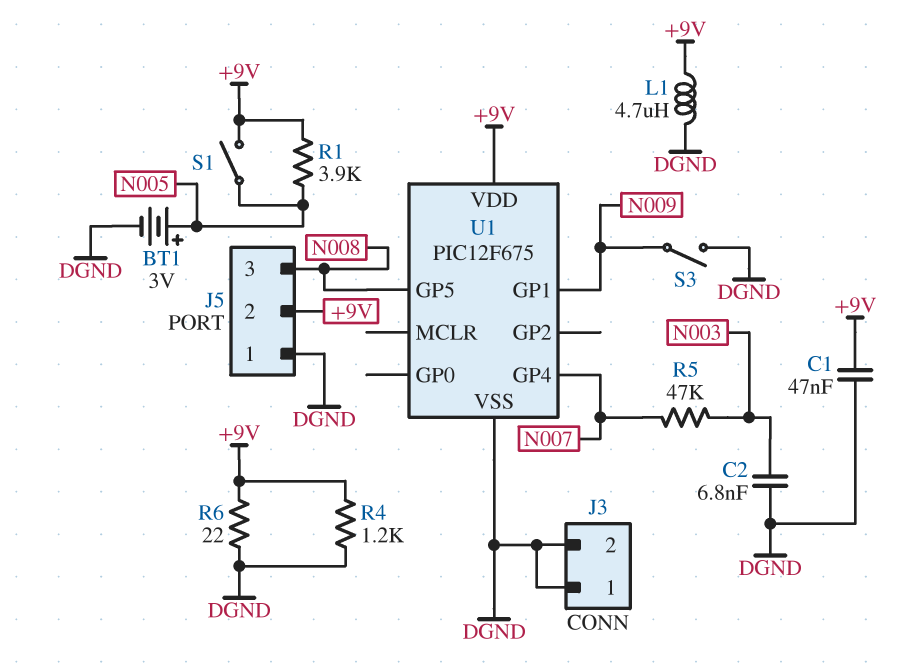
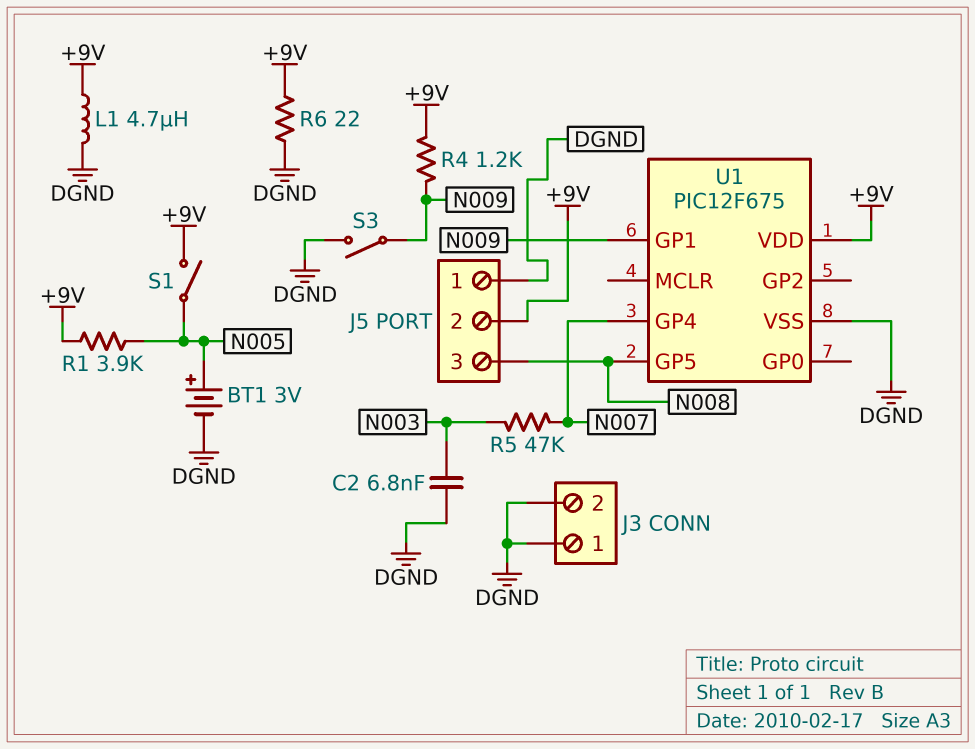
C1: 47nF (+9V, DGND) -> none
R4: 1.2k (+9V, DGND) -> 1.2k (+9V, N009)

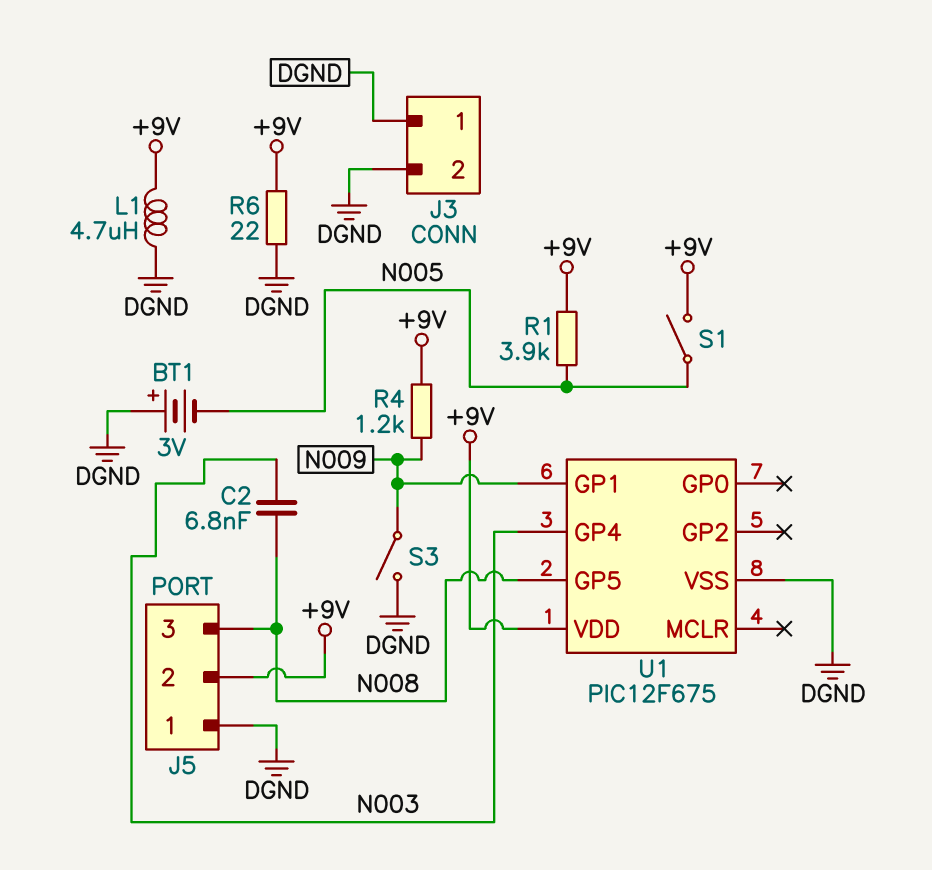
BT1: 3V (plus N005, minus DGND) -> 3V (plus DGND, minus N005)
C2: 6.8nF (DGND, N003) -> 6.8nF (N003, N008)
R5: 47k (N003, N007) -> none
U1 pin GP4: N007 -> N003

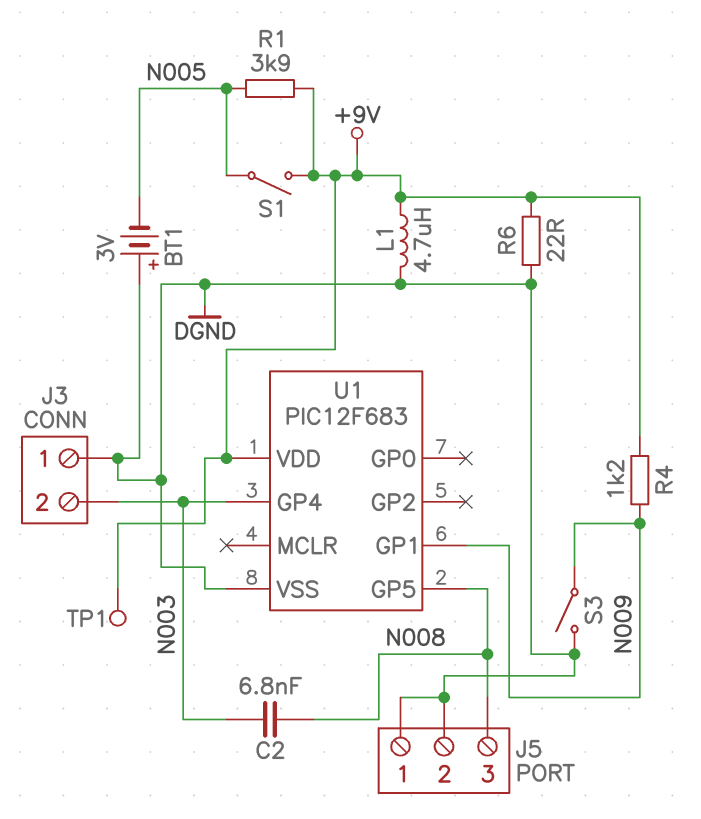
J3 pin 2: DGND -> N003
J5 pin 2: +9V -> DGND
TP1: none -> test point (+9V)
U1: PIC12F675 -> PIC12F683

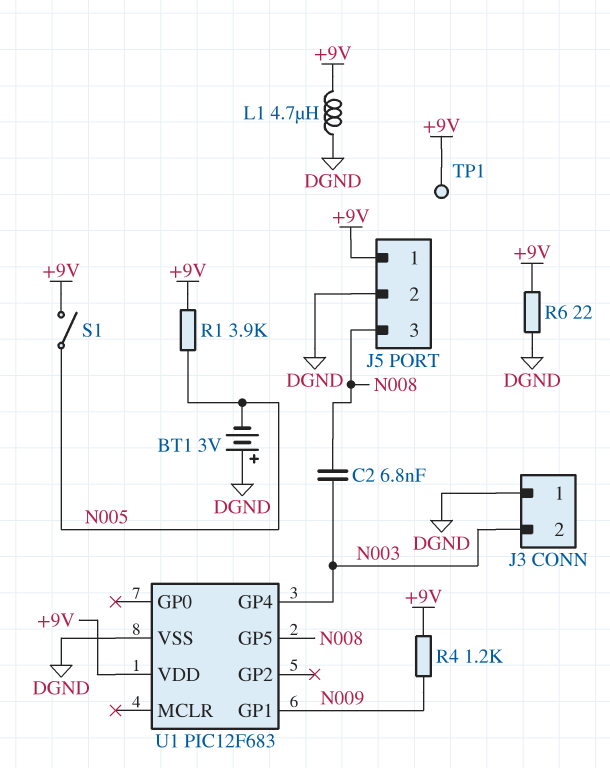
J5 pin 1: DGND -> +9V
S3: switch (DGND, N009) -> none

